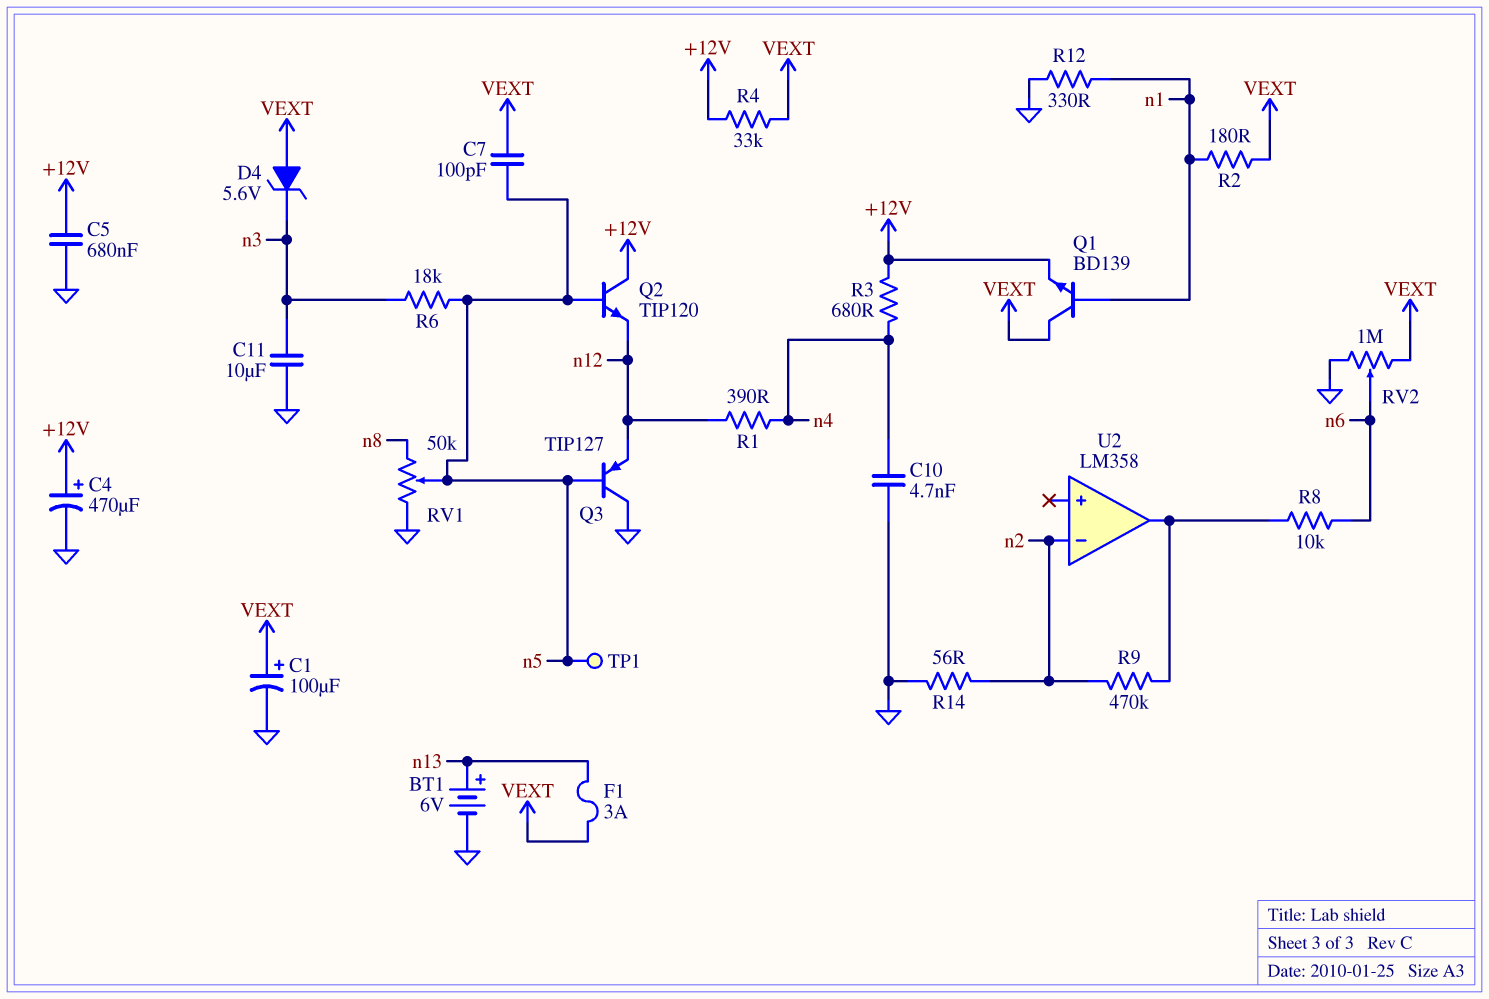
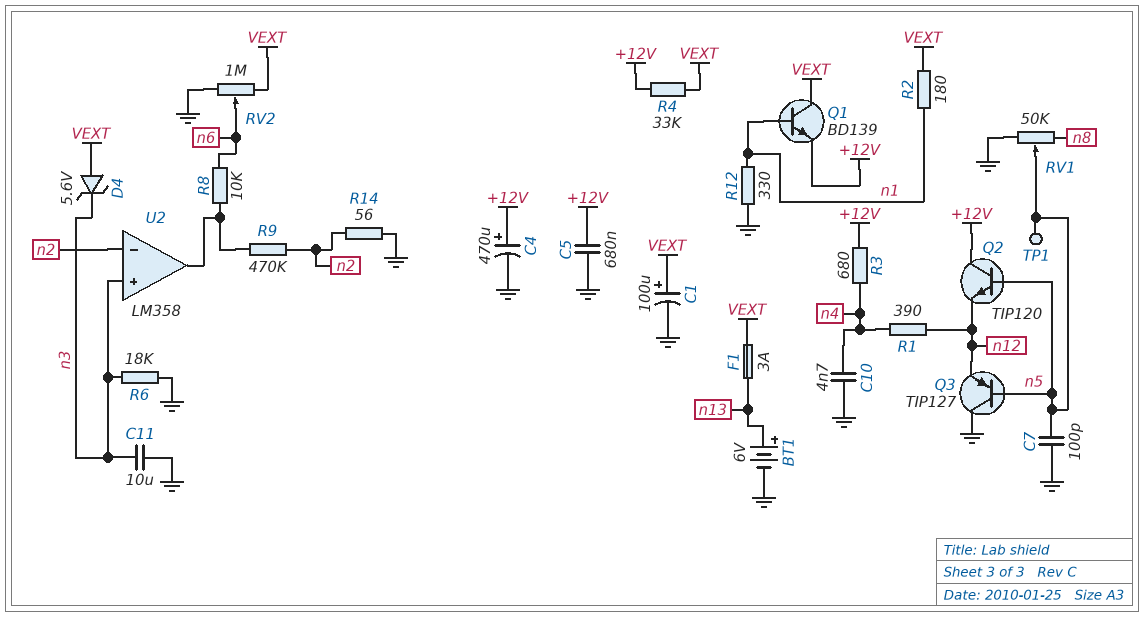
C7: 100pF (VEXT, n5) -> 100pF (GND, n5)
R6: 18k (n3, n5) -> 18k (GND, n3)
U2 pin in+: none -> n3

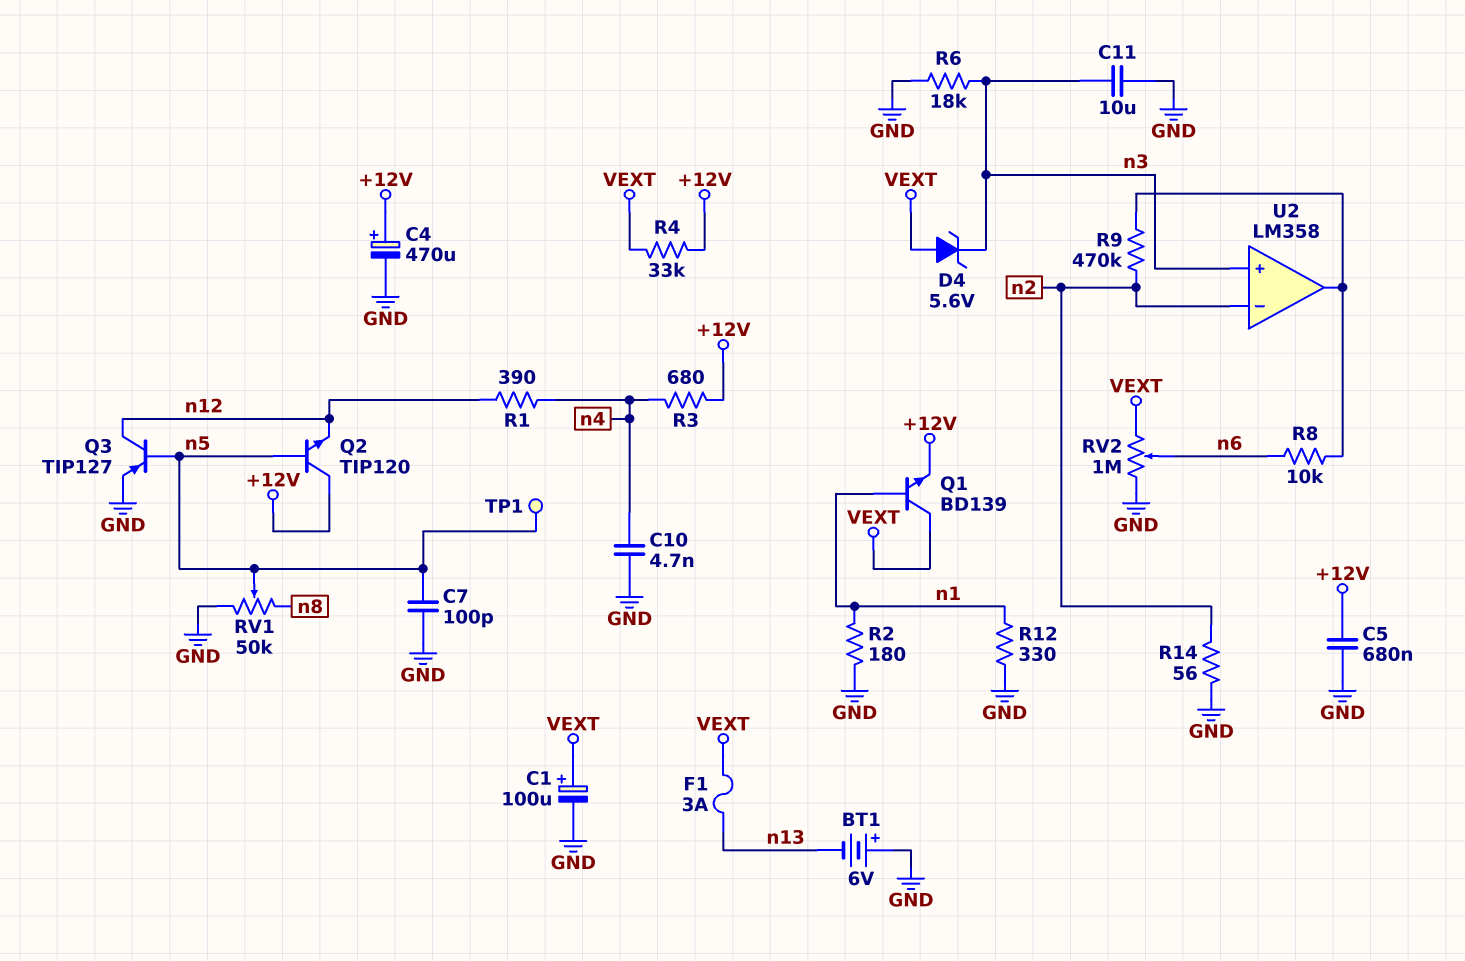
BT1: 6V (plus n13, minus GND) -> 6V (plus GND, minus n13)
Q3: PNP TIP127 (B n5, C GND, E n12) -> PNP TIP127 (B n5, C n12, E GND)
R2: 180 (VEXT, n1) -> 180 (GND, n1)

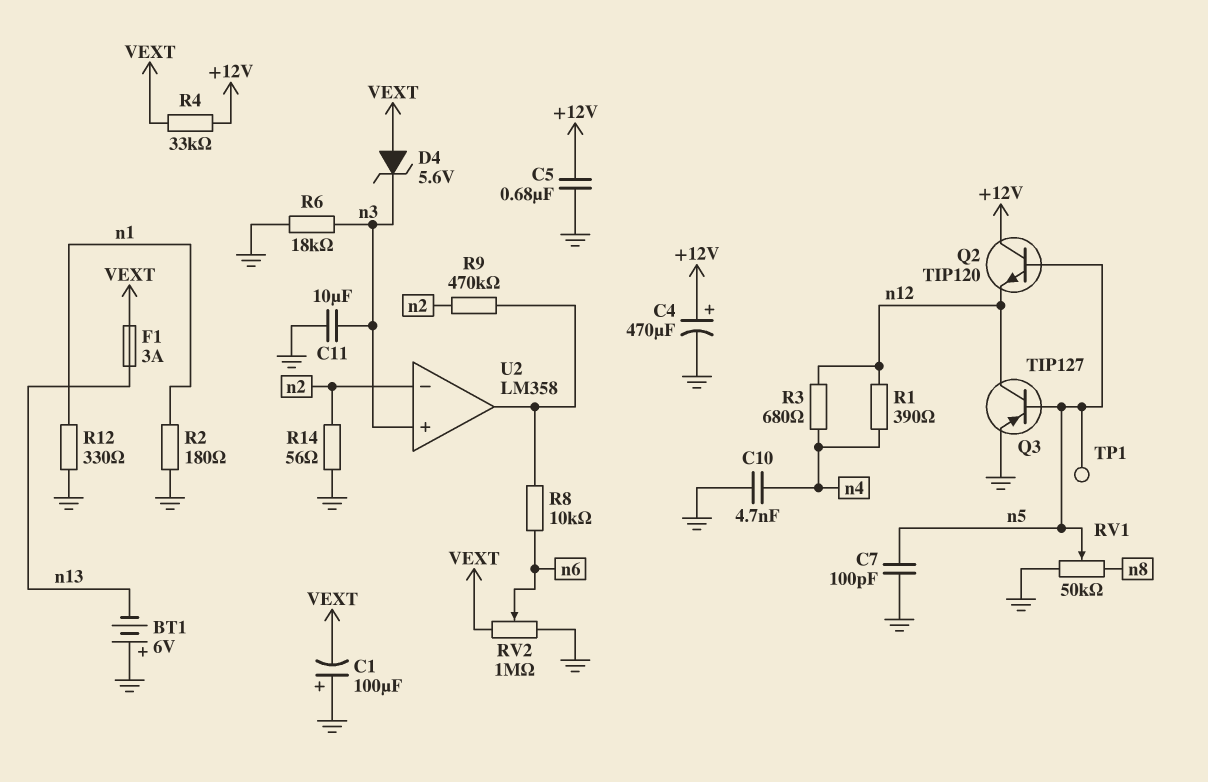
C1: 100uF (plus VEXT, minus GND) -> 100uF (plus GND, minus VEXT)
Q1: NPN BD139 (B n1, C VEXT, E +12V) -> none
R3: 680 (+12V, n4) -> 680 (n4, n12)

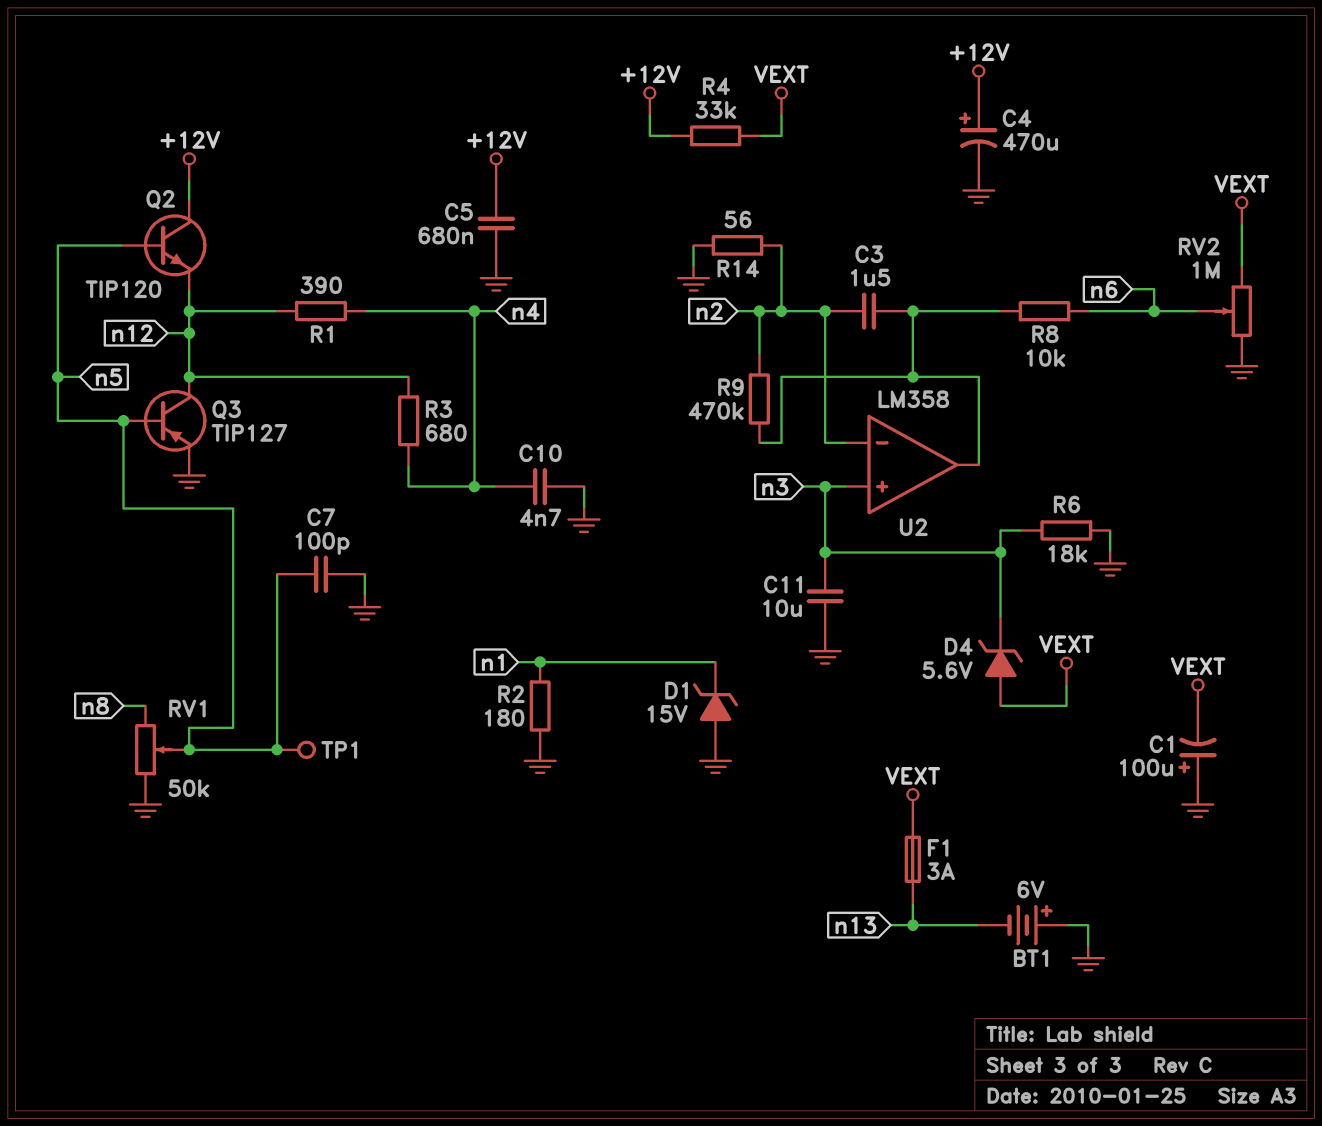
C3: none -> 1.5uF (U2/out, n2)
D1: none -> zener 15V (A GND, K n1)
R12: 330 (GND, n1) -> none

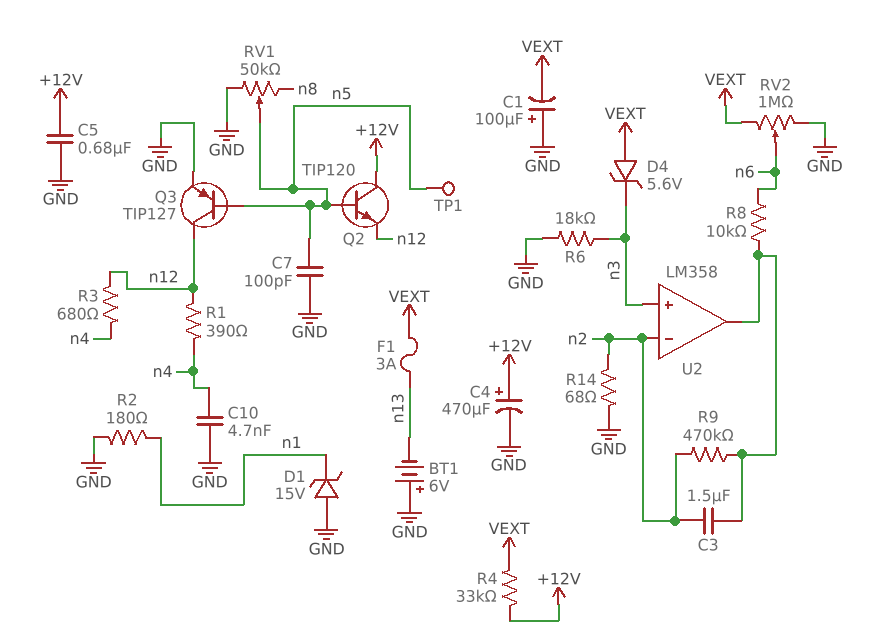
C11: 10uF (GND, n3) -> none
R14: 56 (GND, n2) -> 68 (GND, n2)

